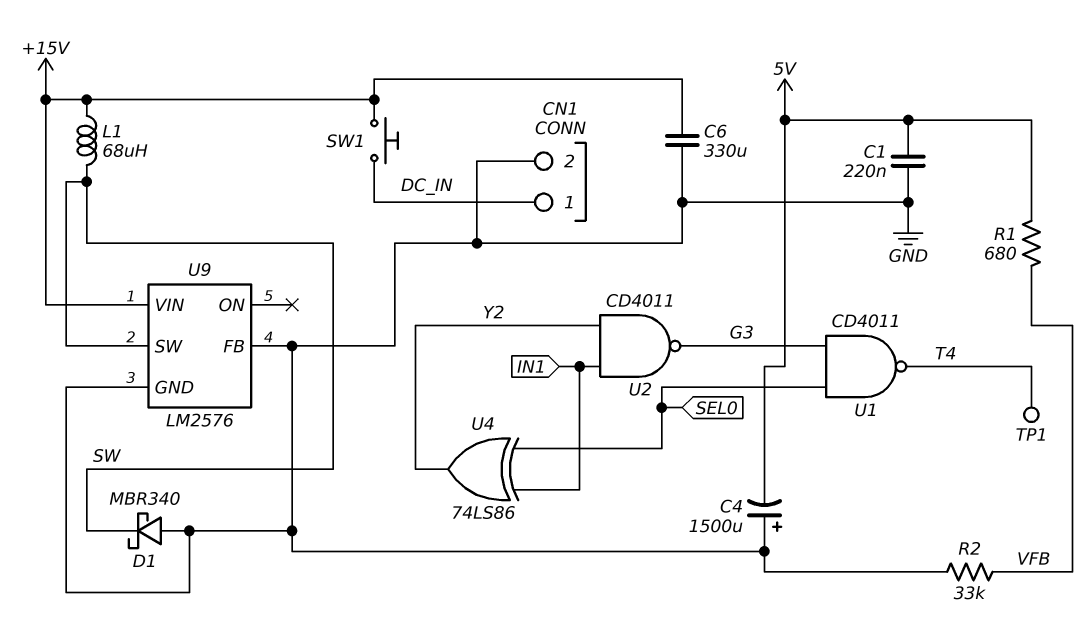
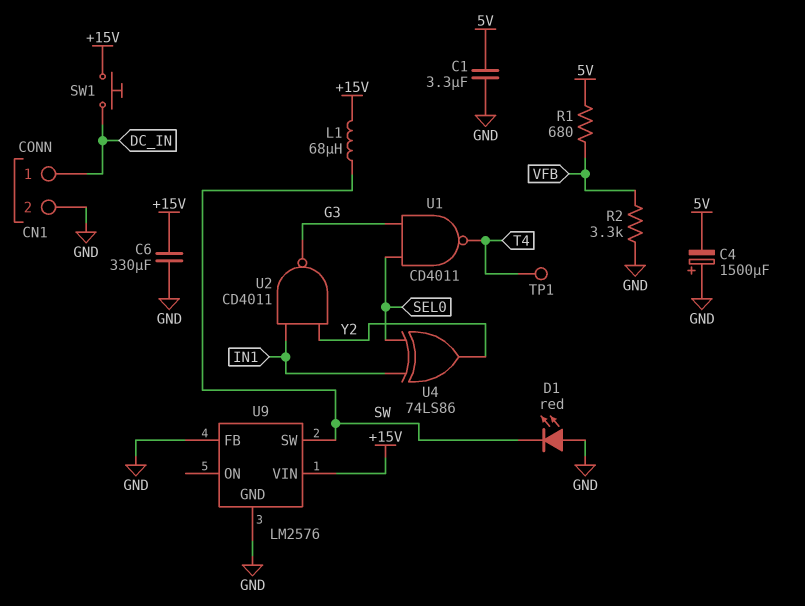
C1: 220nF (5V, GND) -> 3.3uF (5V, GND)
D1: schottky MBR340 (A GND, K SW) -> LED red (A GND, K SW)
R2: 33k (GND, VFB) -> 3.3k (GND, VFB)

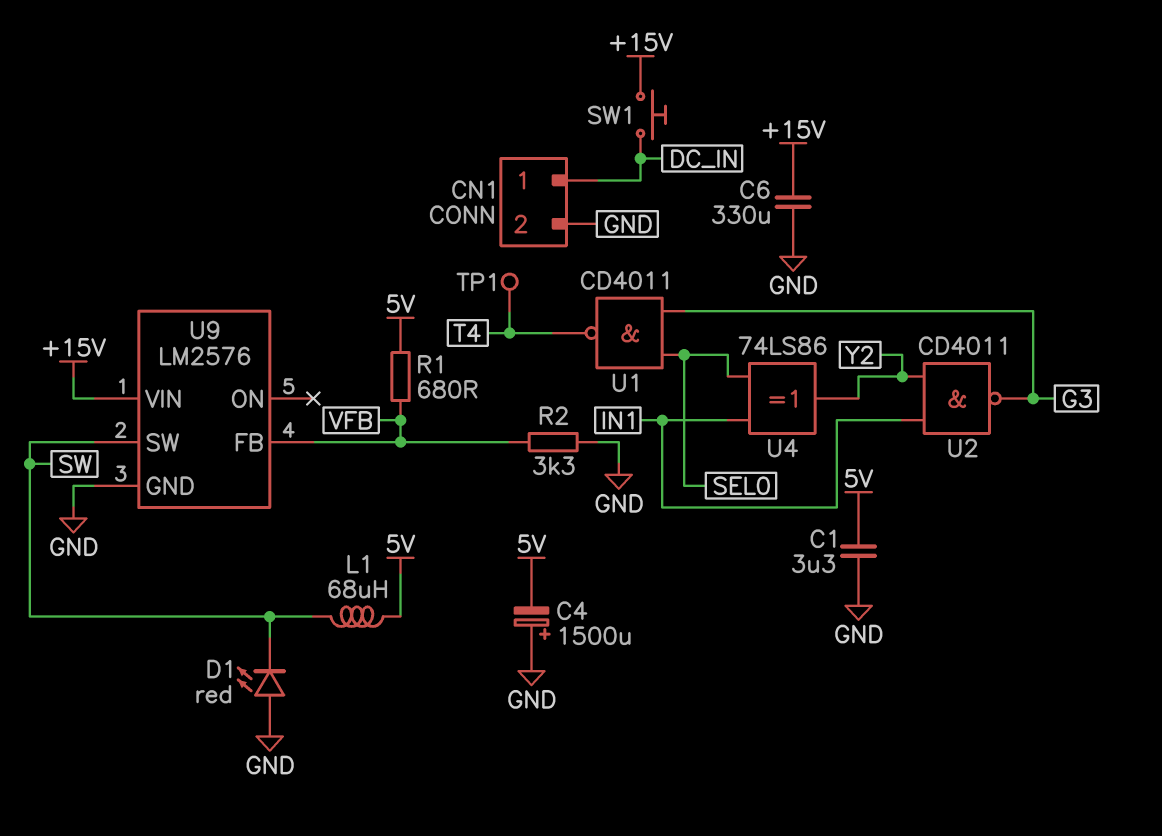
L1: 68uH (+15V, SW) -> 68uH (5V, SW)
U9 pin FB: GND -> VFB

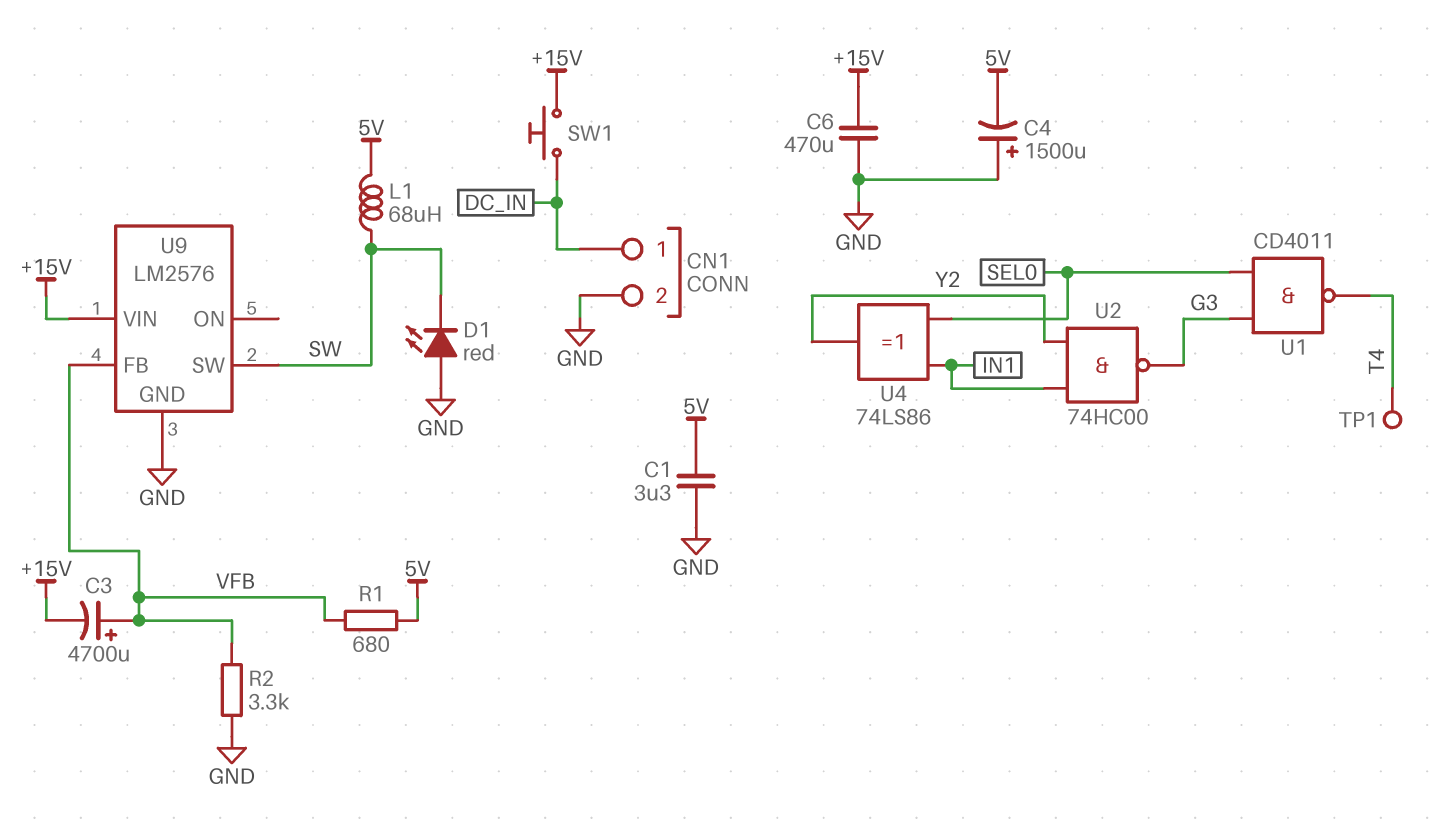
C3: none -> 4700uF (plus VFB, minus +15V)
C6: 330uF (+15V, GND) -> 470uF (+15V, GND)
U2: NAND CD4011 (in IN1, in Y2, out G3) -> NAND 74HC00 (in IN1, in Y2, out G3)

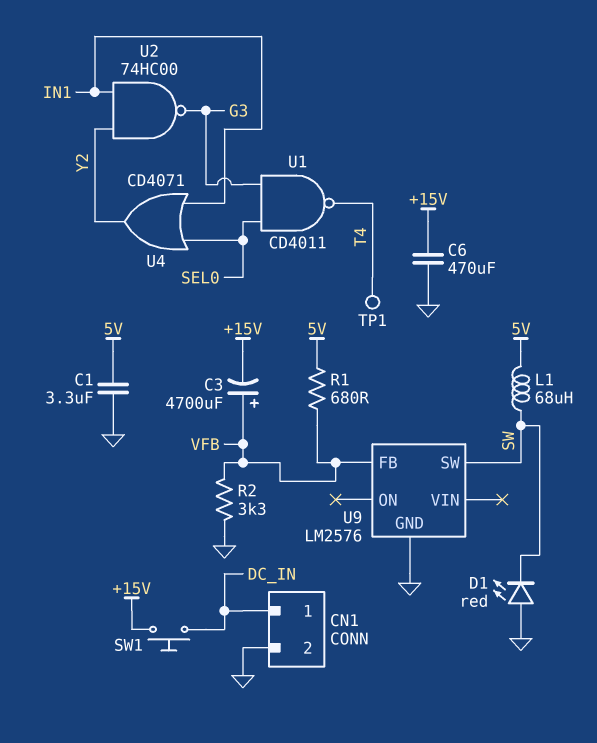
C4: 1500uF (plus GND, minus 5V) -> none
U4: XOR 74LS86 (in IN1, in SEL0, out Y2) -> OR CD4071 (in IN1, in SEL0, out Y2)
U9 pin VIN: +15V -> none

